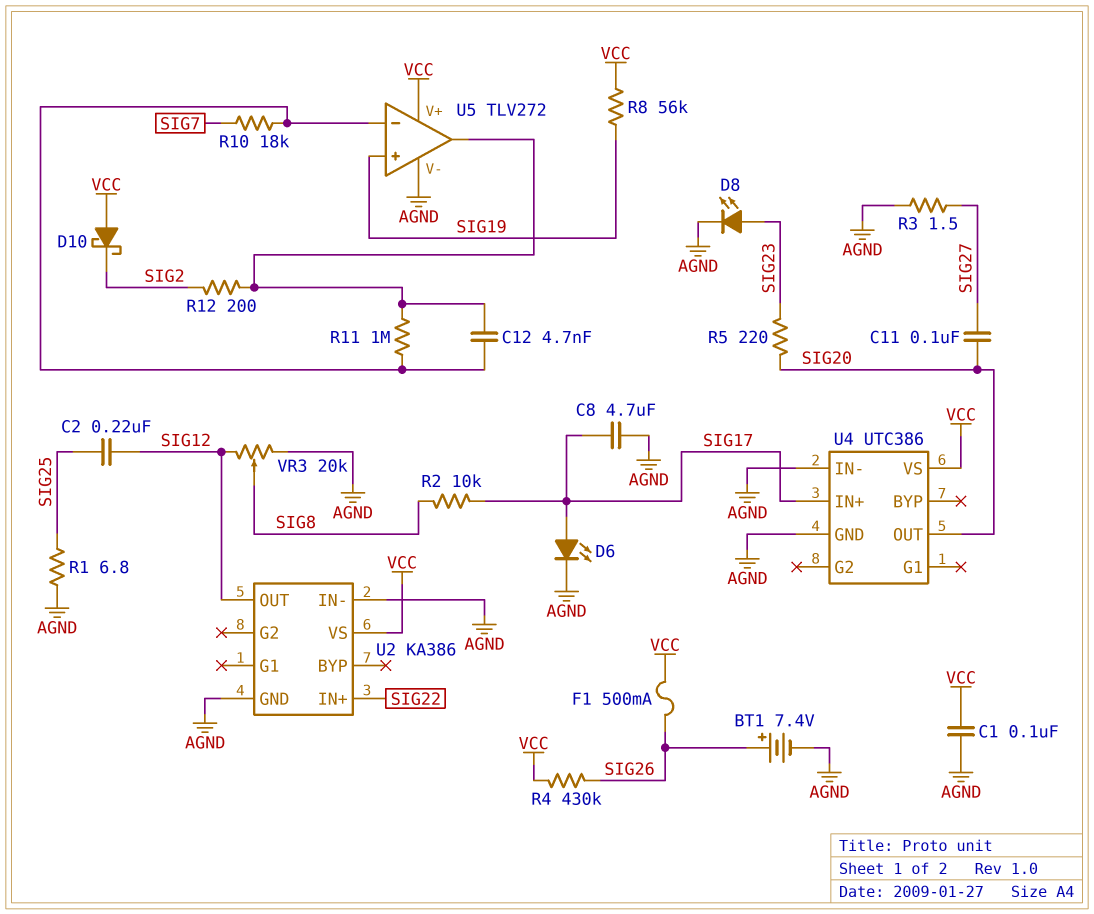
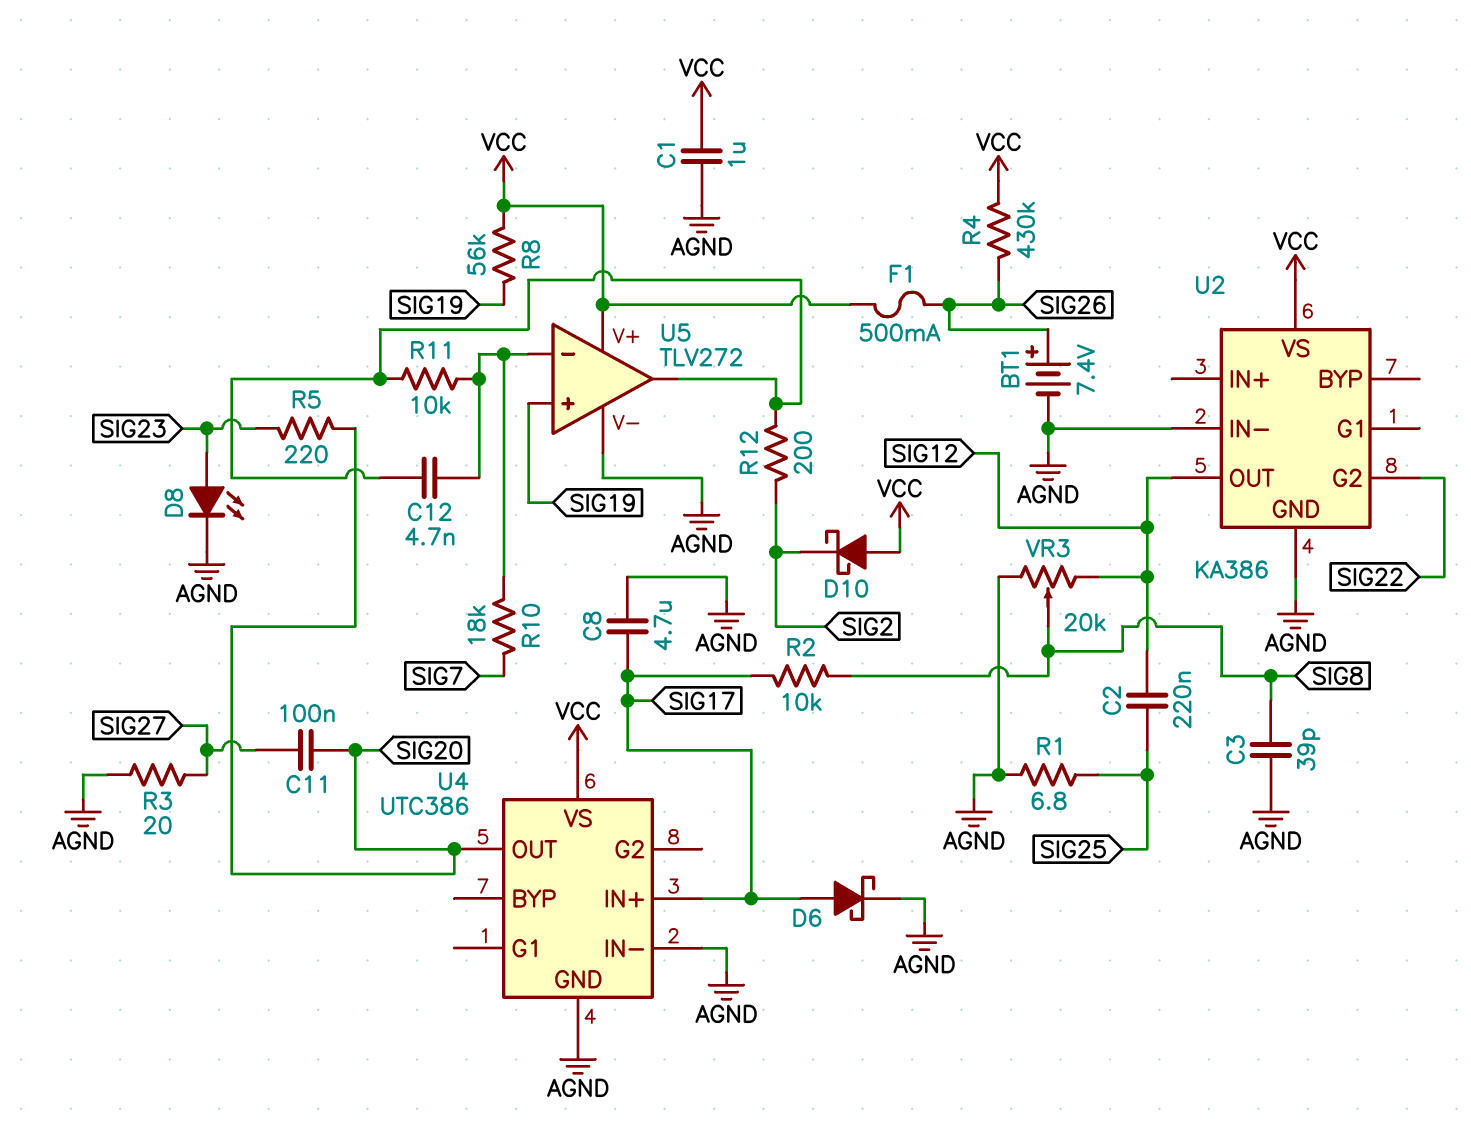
C1: 100nF (AGND, VCC) -> 1uF (AGND, VCC)
C3: none -> 39pF (AGND, SIG8)
D6: LED (A SIG17, K AGND) -> schottky (A SIG17, K AGND)
R3: 1.5 (AGND, SIG27) -> 20 (AGND, SIG27)
R11: 1M (U5/in-, U5/out) -> 10k (U5/in-, U5/out)
U2 pin G2: none -> SIG22
U2 pin IN+: SIG22 -> none

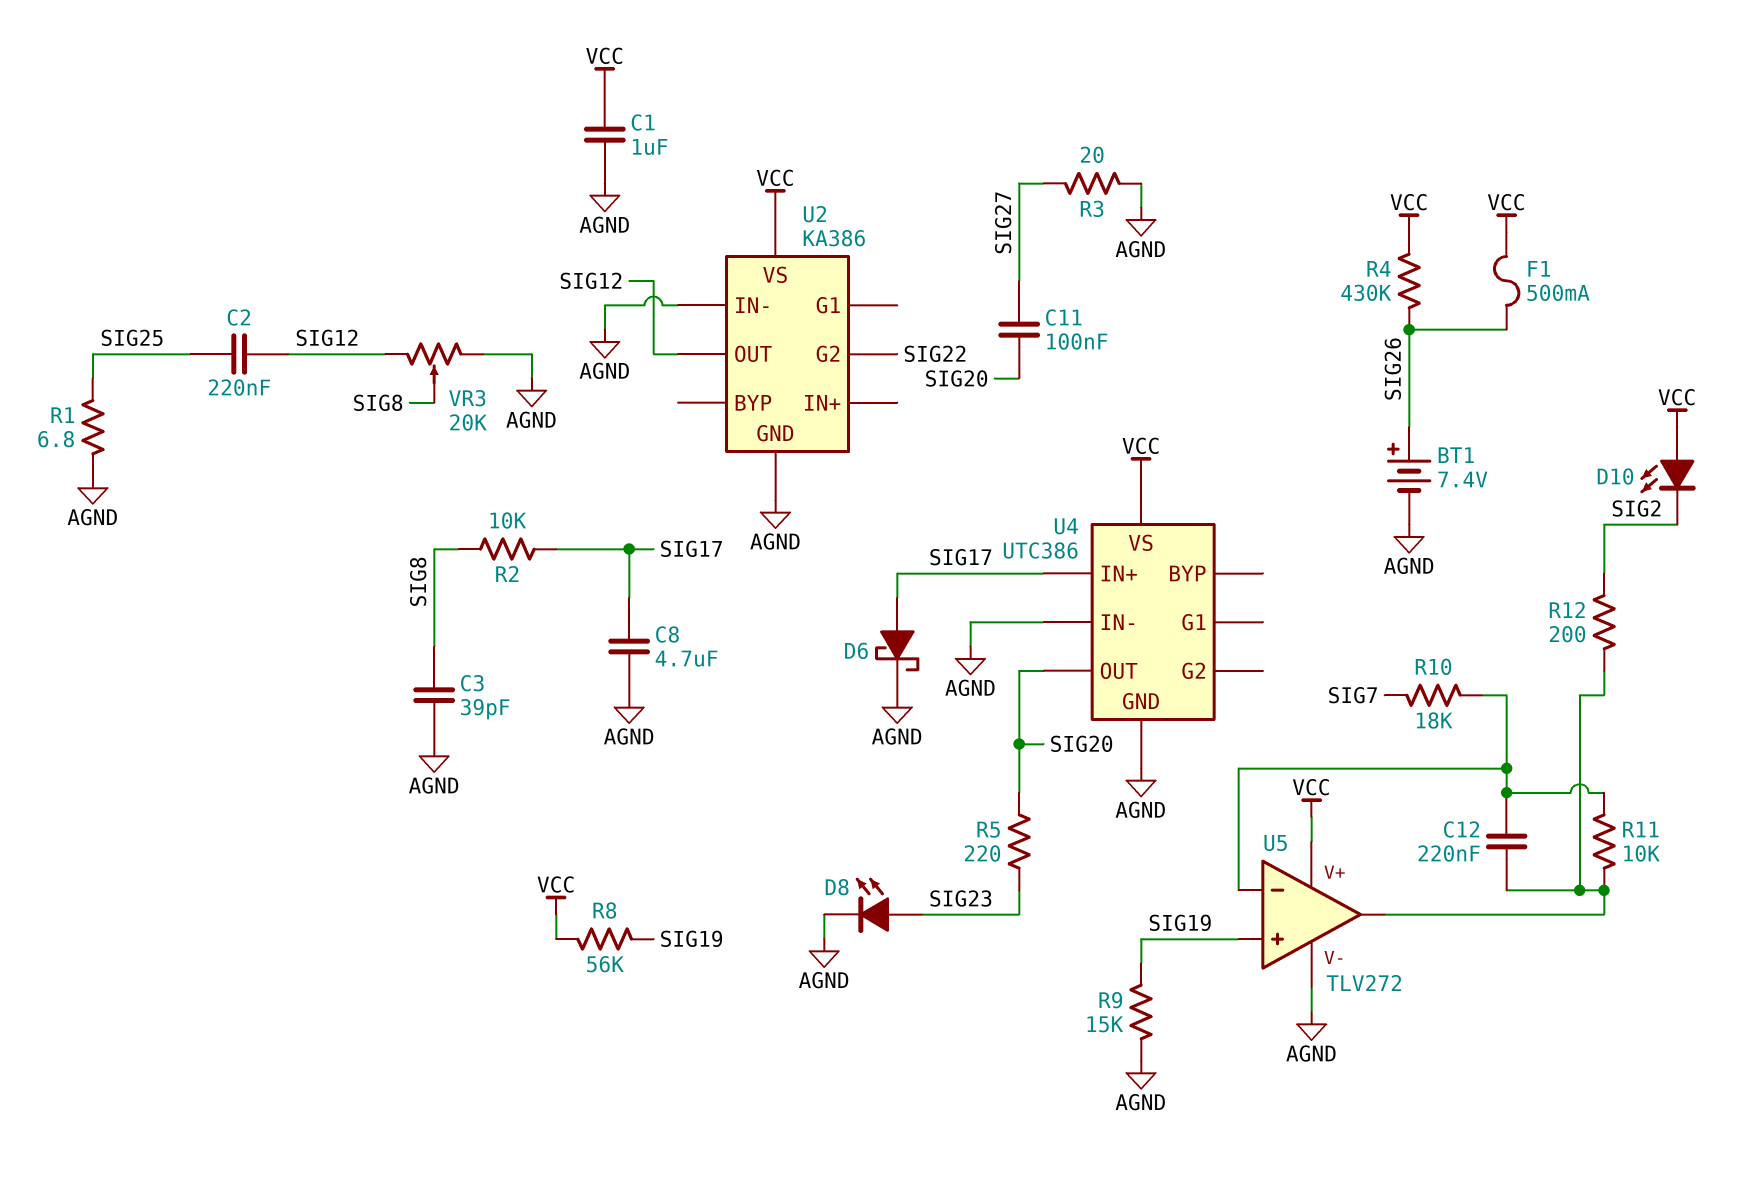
C12: 4.7nF (U5/in-, U5/out) -> 220nF (U5/in-, U5/out)
D10: schottky (A VCC, K SIG2) -> LED (A VCC, K SIG2)
R9: none -> 15k (AGND, SIG19)

